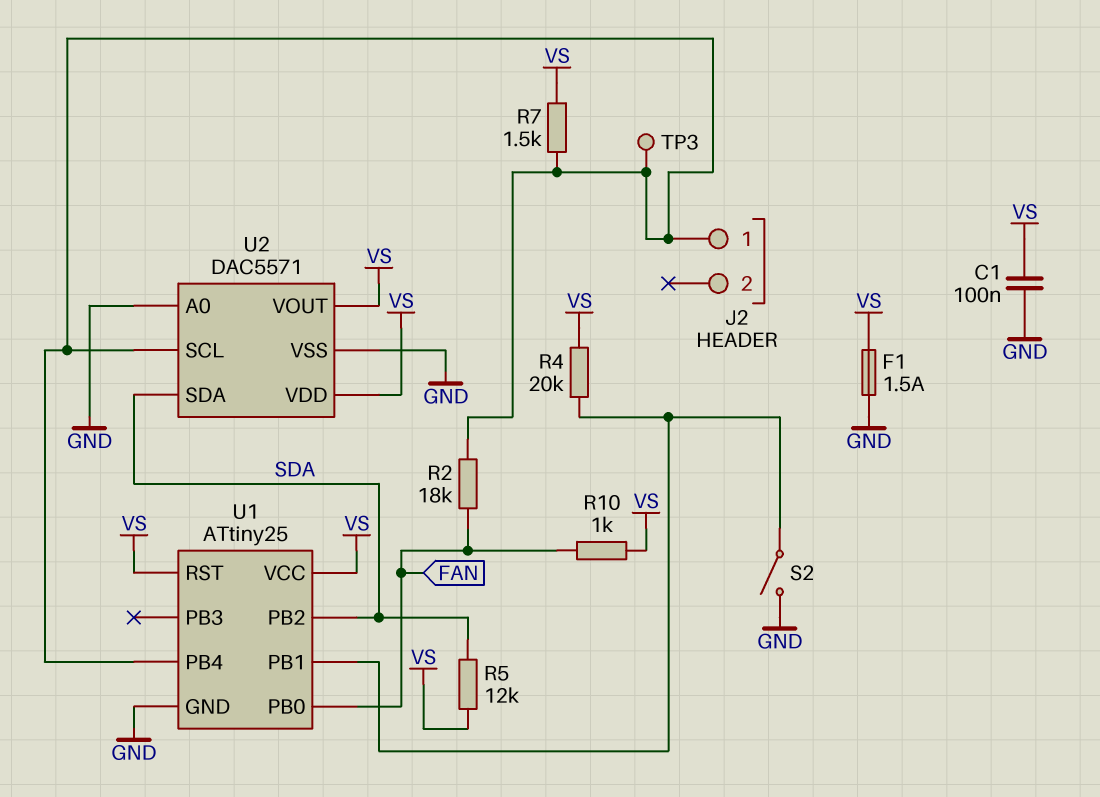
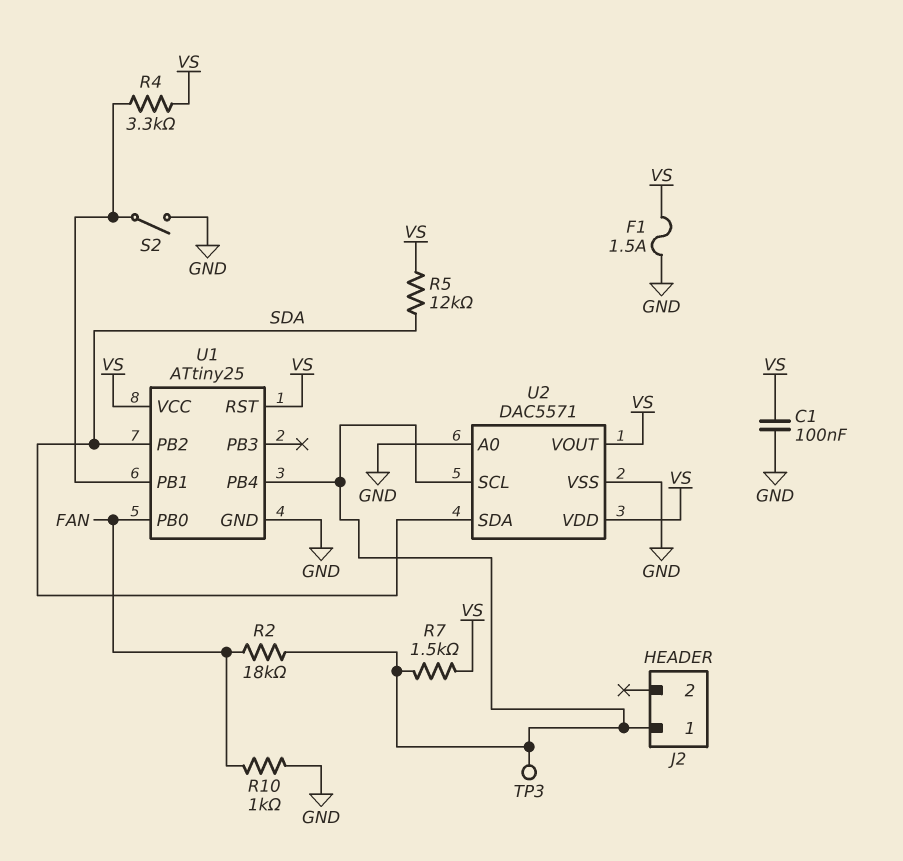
R4: 20k (U1/PB1, VS) -> 3.3k (U1/PB1, VS)
R10: 1k (FAN, VS) -> 1k (FAN, GND)

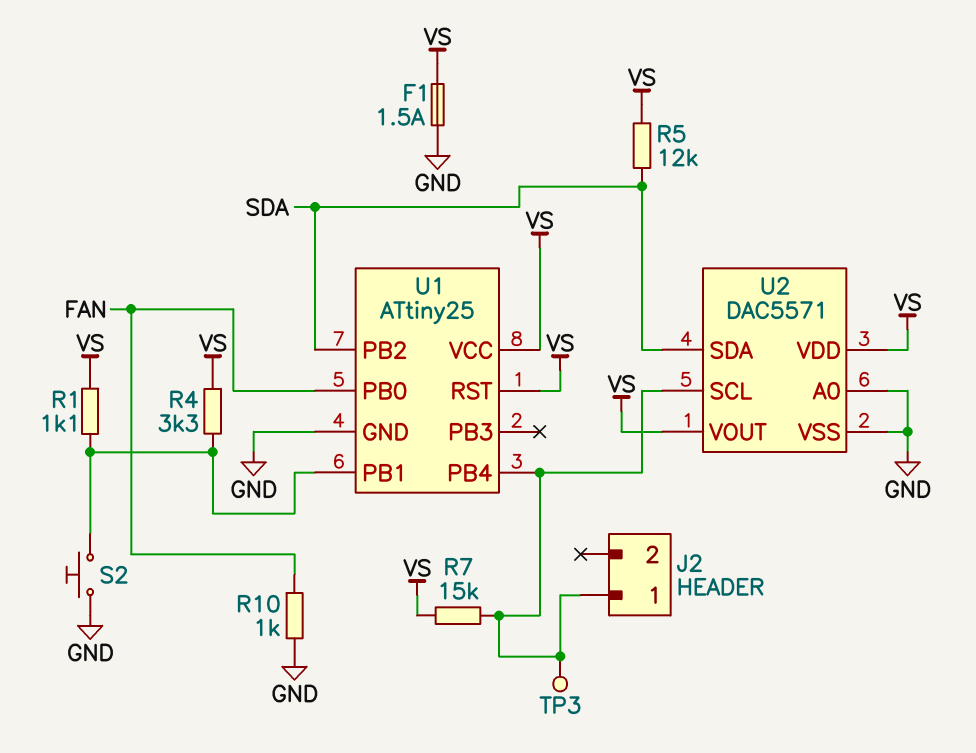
C1: 100nF (GND, VS) -> none
R1: none -> 1.1k (U1/PB1, VS)
R2: 18k (FAN, J2/1) -> none
R7: 1.5k (J2/1, VS) -> 15k (J2/1, VS)
S2: switch (GND, U1/PB1) -> button (GND, U1/PB1)

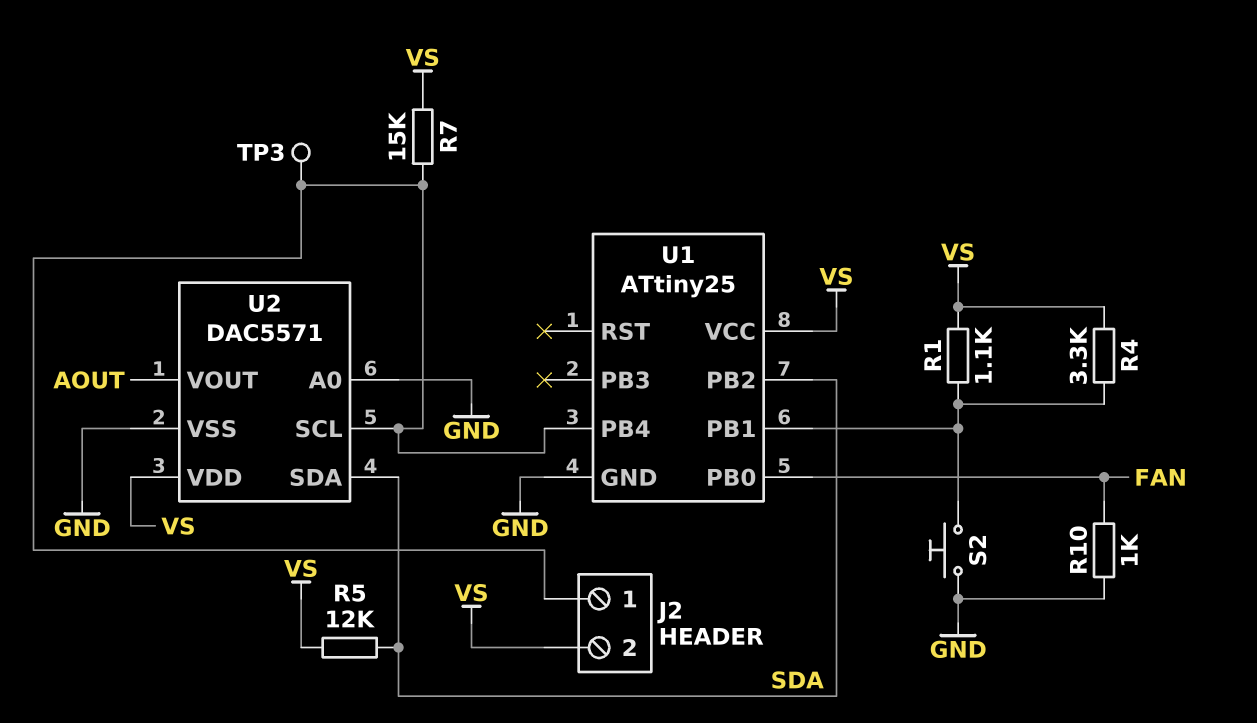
F1: 1.5A (GND, VS) -> none
J2 pin 2: none -> VS
U1 pin RST: VS -> none
U2 pin VOUT: VS -> AOUT

